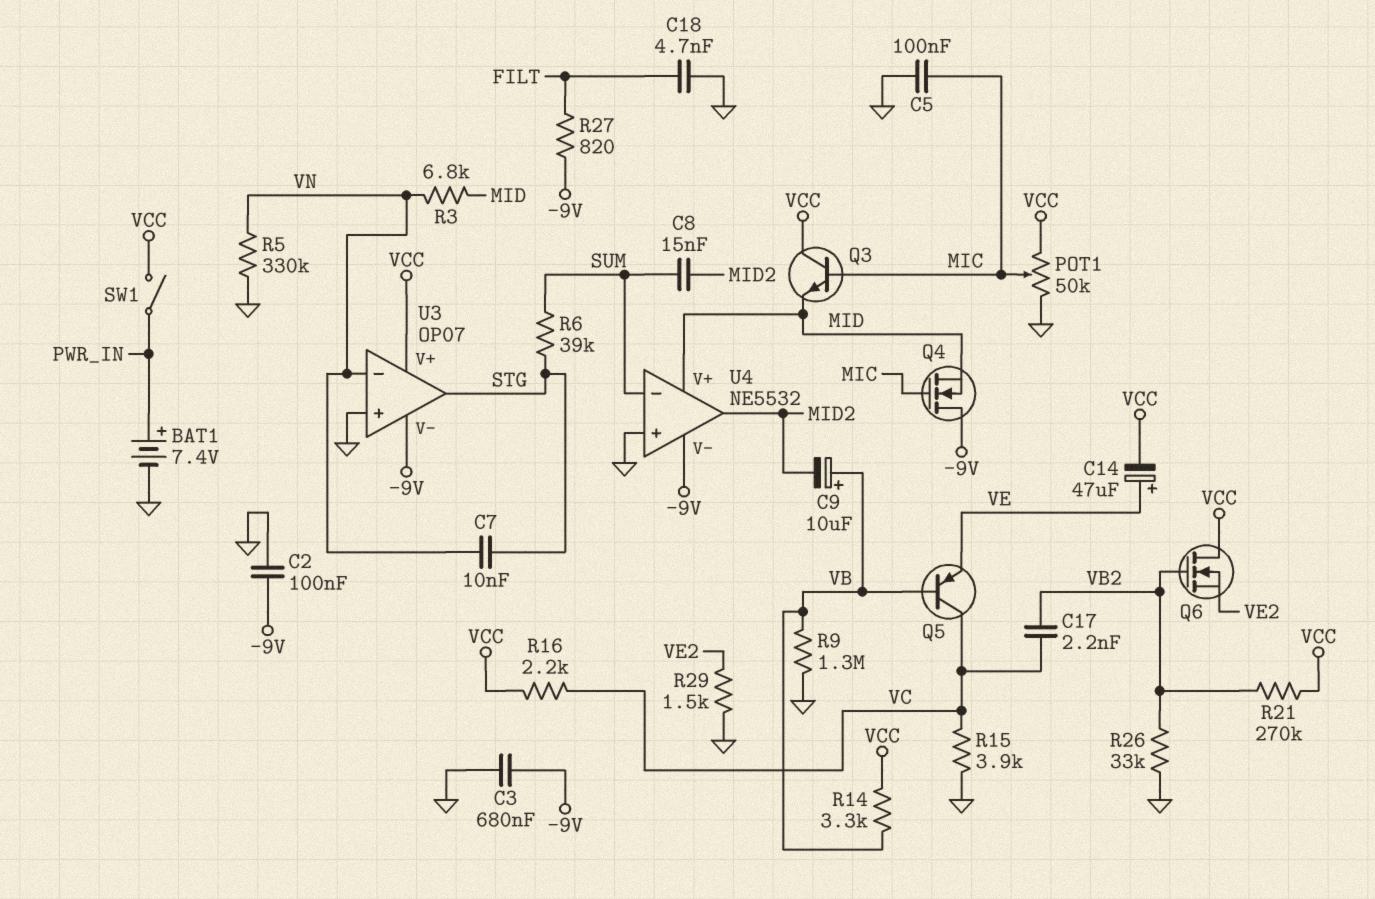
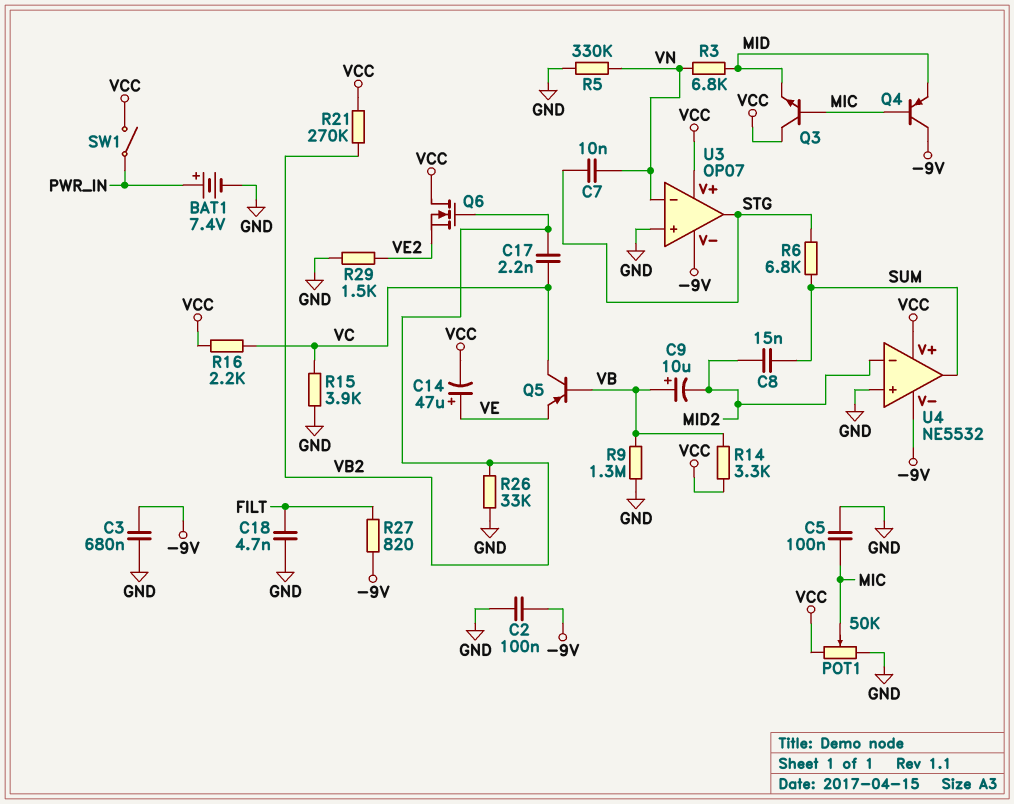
Q4: NMOS (G MIC, D -9V, S MID) -> PNP (B MIC, C -9V, E MID)
R6: 39k (STG, SUM) -> 6.8k (STG, SUM)
U4 pin V+: MID -> VCC
U4 pin in-: SUM -> MID2
U4 pin out: MID2 -> SUM

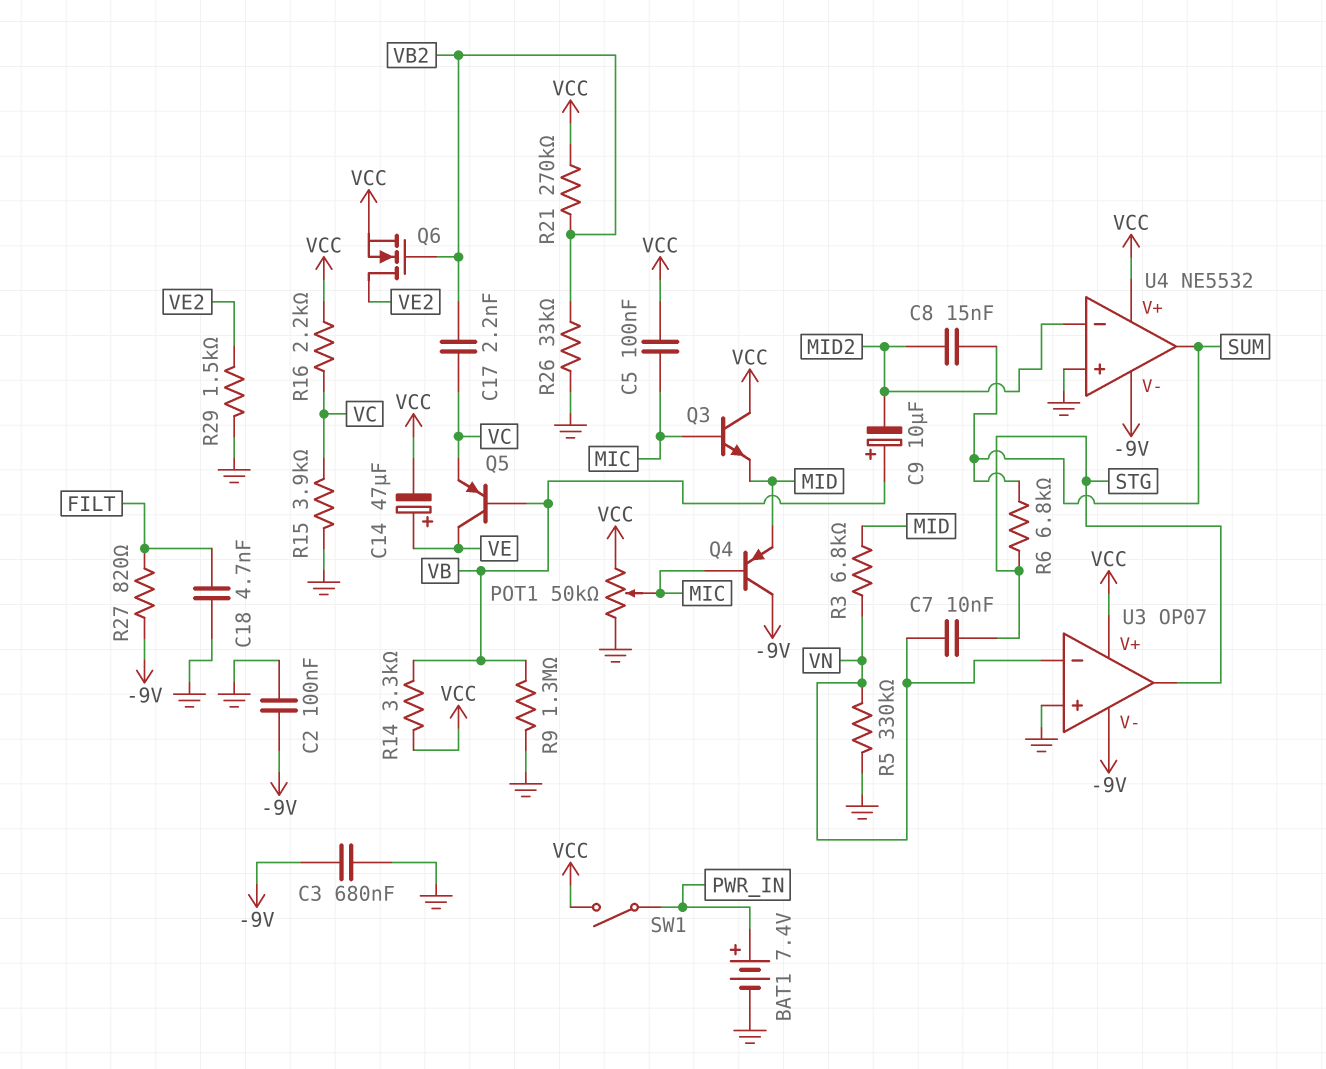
C5: 100nF (GND, MIC) -> 100nF (MIC, VCC)
Q5: PNP (B VB, C VC, E VE) -> PNP (B VB, C VE, E VC)
Q6: NMOS (G VB2, D VCC, S VE2) -> NMOS (G VB2, D VE2, S VCC)

